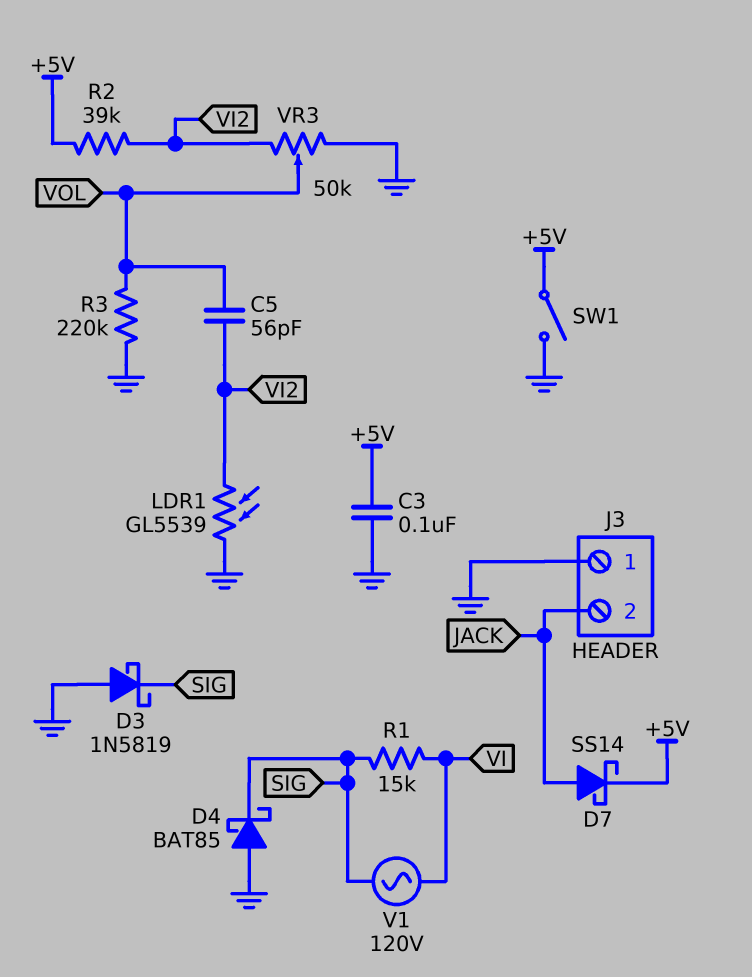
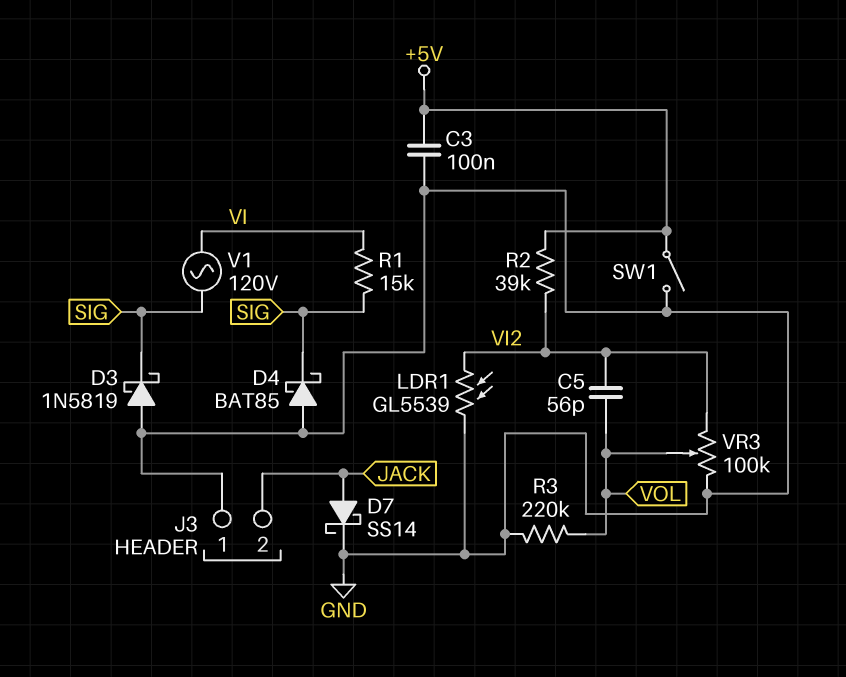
D7: schottky SS14 (A JACK, K +5V) -> schottky SS14 (A JACK, K GND)
VR3: 50k (GND, VI2, wiper VOL) -> 100k (GND, VI2, wiper VOL)

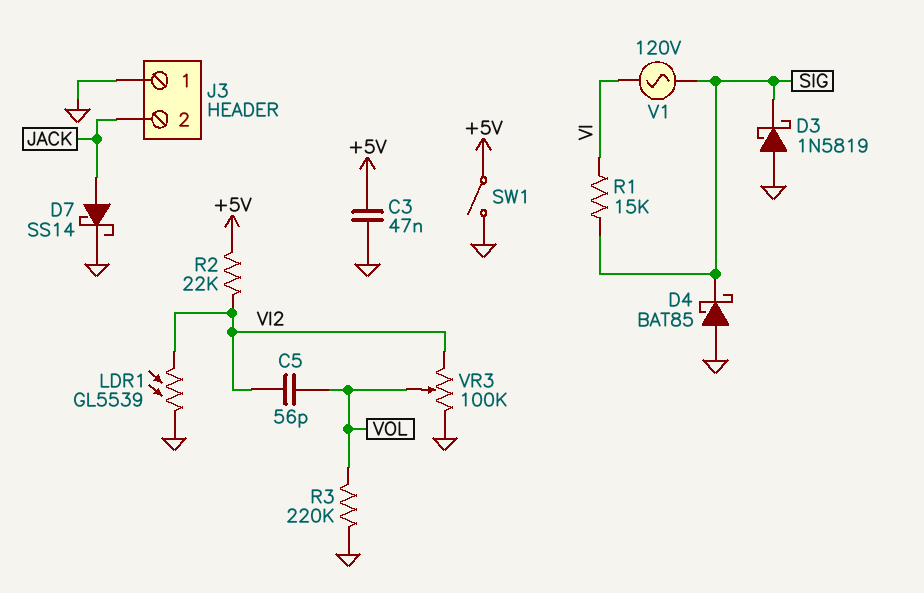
C3: 100nF (+5V, GND) -> 47nF (+5V, GND)
R2: 39k (+5V, VI2) -> 22k (+5V, VI2)

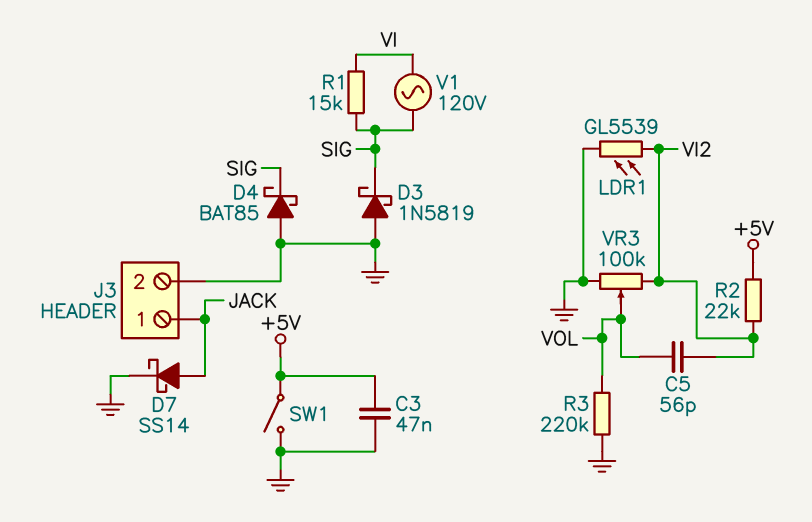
J3 pin 1: GND -> JACK
J3 pin 2: JACK -> GND

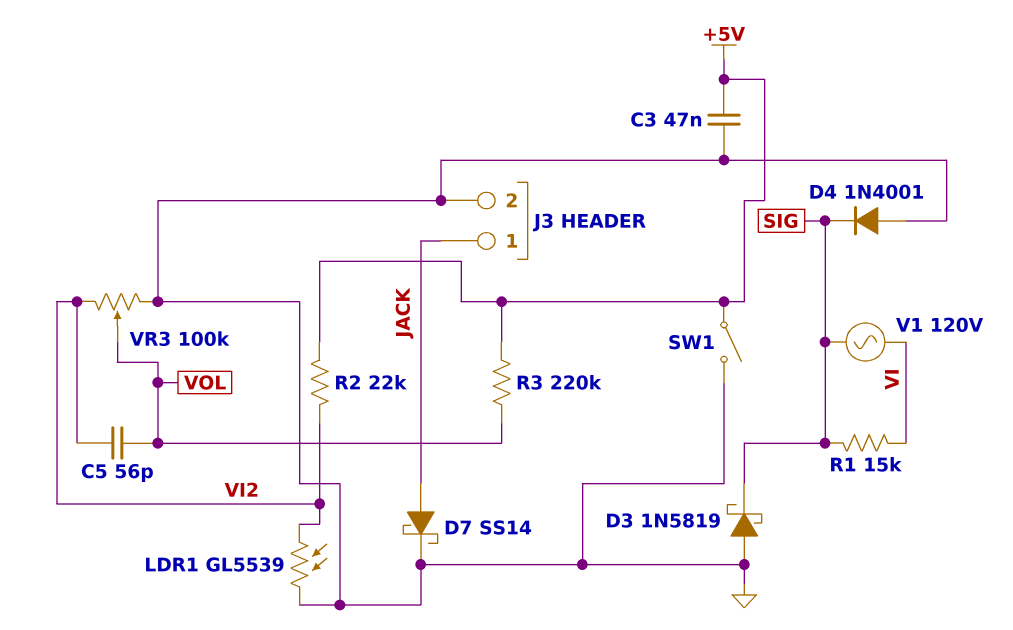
D4: schottky BAT85 (A GND, K SIG) -> diode 1N4001 (A GND, K SIG)
R3: 220k (GND, VOL) -> 220k (+5V, VOL)

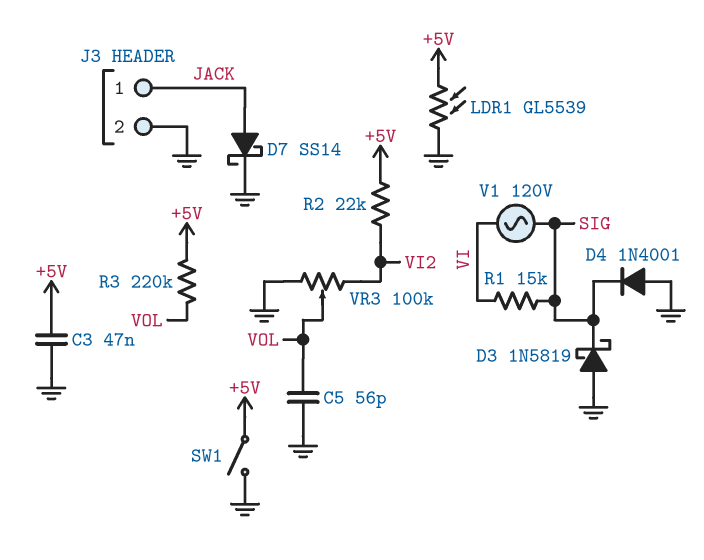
C5: 56pF (VI2, VOL) -> 56pF (GND, VOL)
LDR1: GL5539 (GND, VI2) -> GL5539 (+5V, GND)

